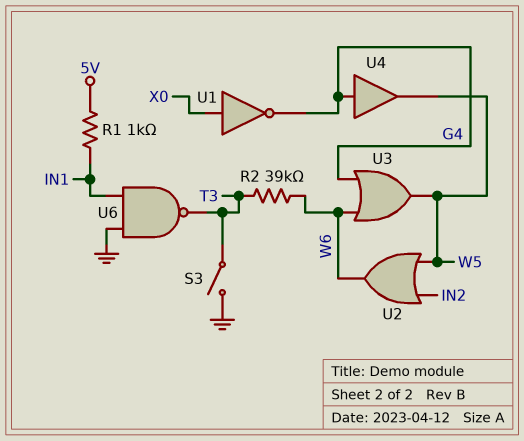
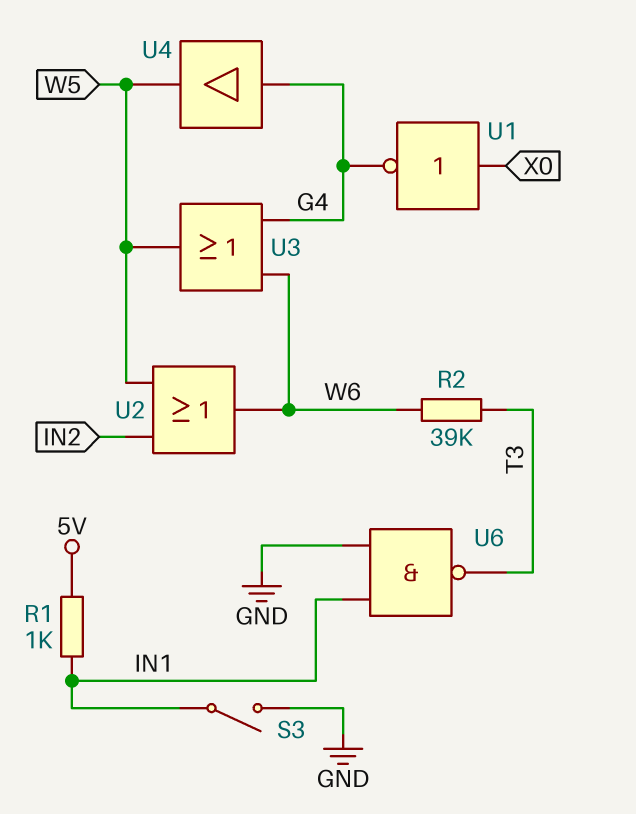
S3: switch (GND, T3) -> switch (GND, IN1)

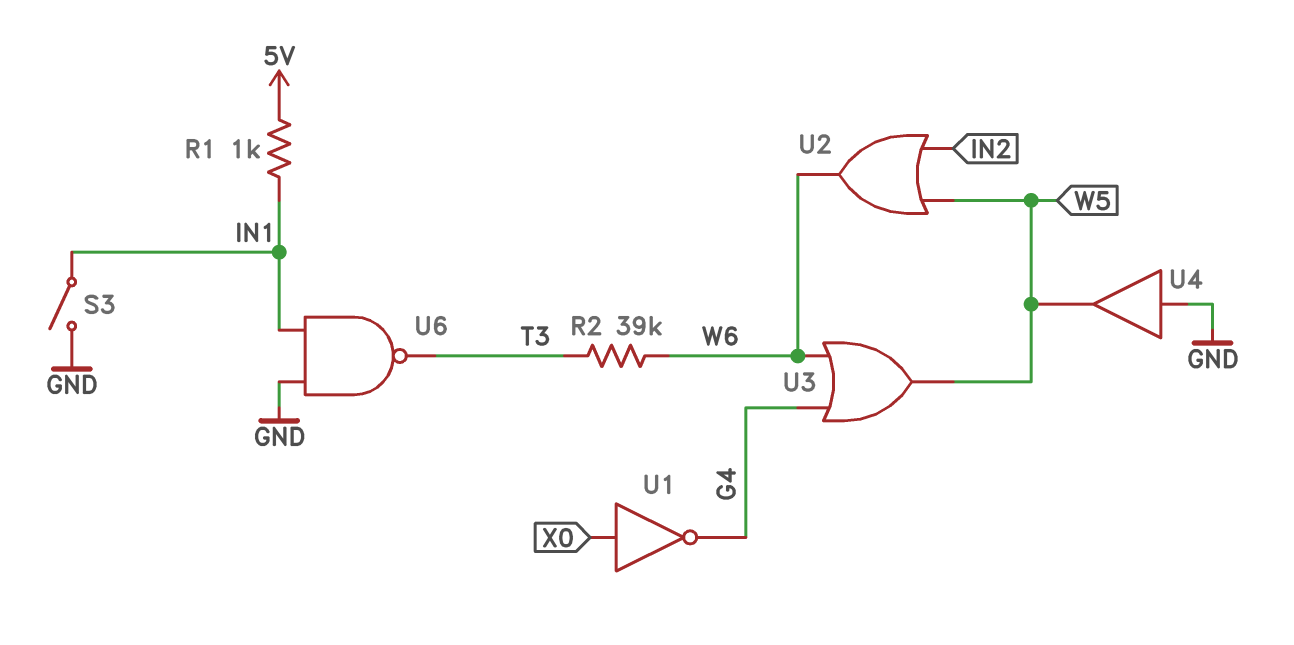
U4: buffer (in G4, out W5) -> buffer (in GND, out W5)

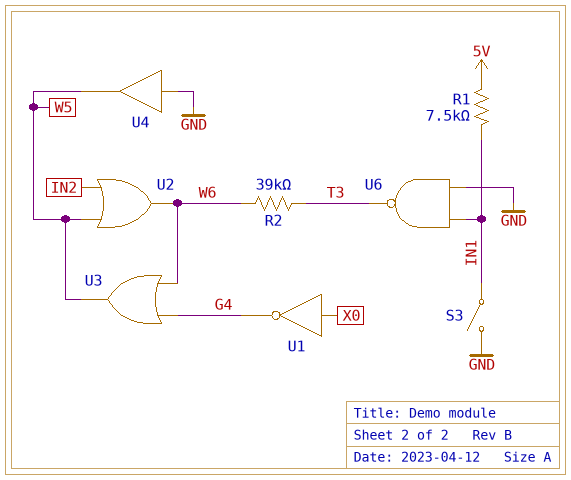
R1: 1k (5V, IN1) -> 7.5k (5V, IN1)

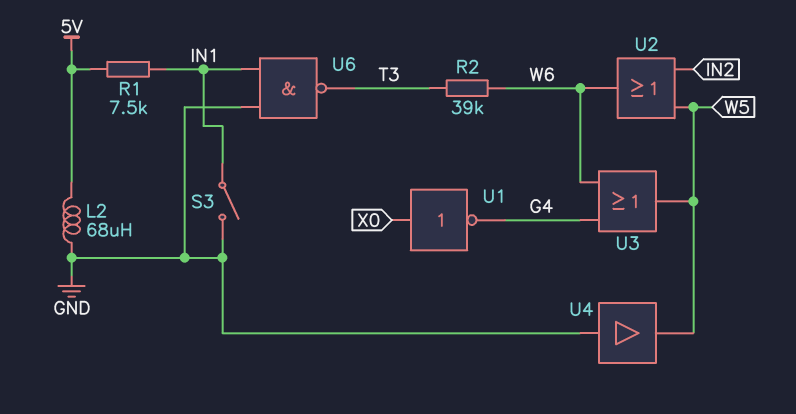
L2: none -> 68uH (5V, GND)

